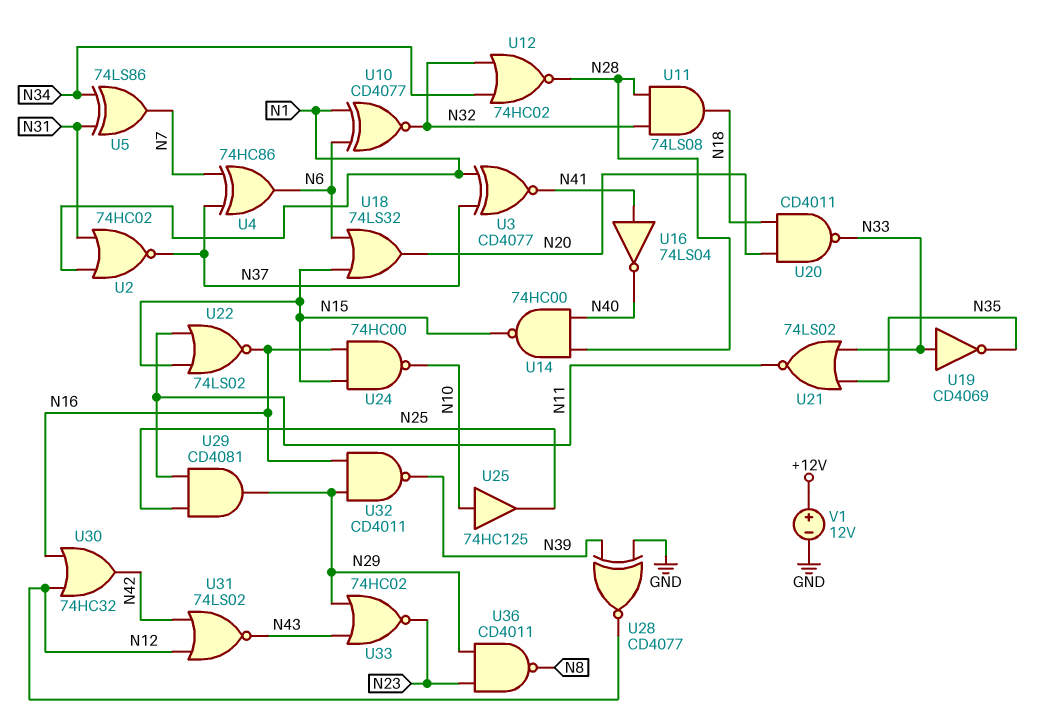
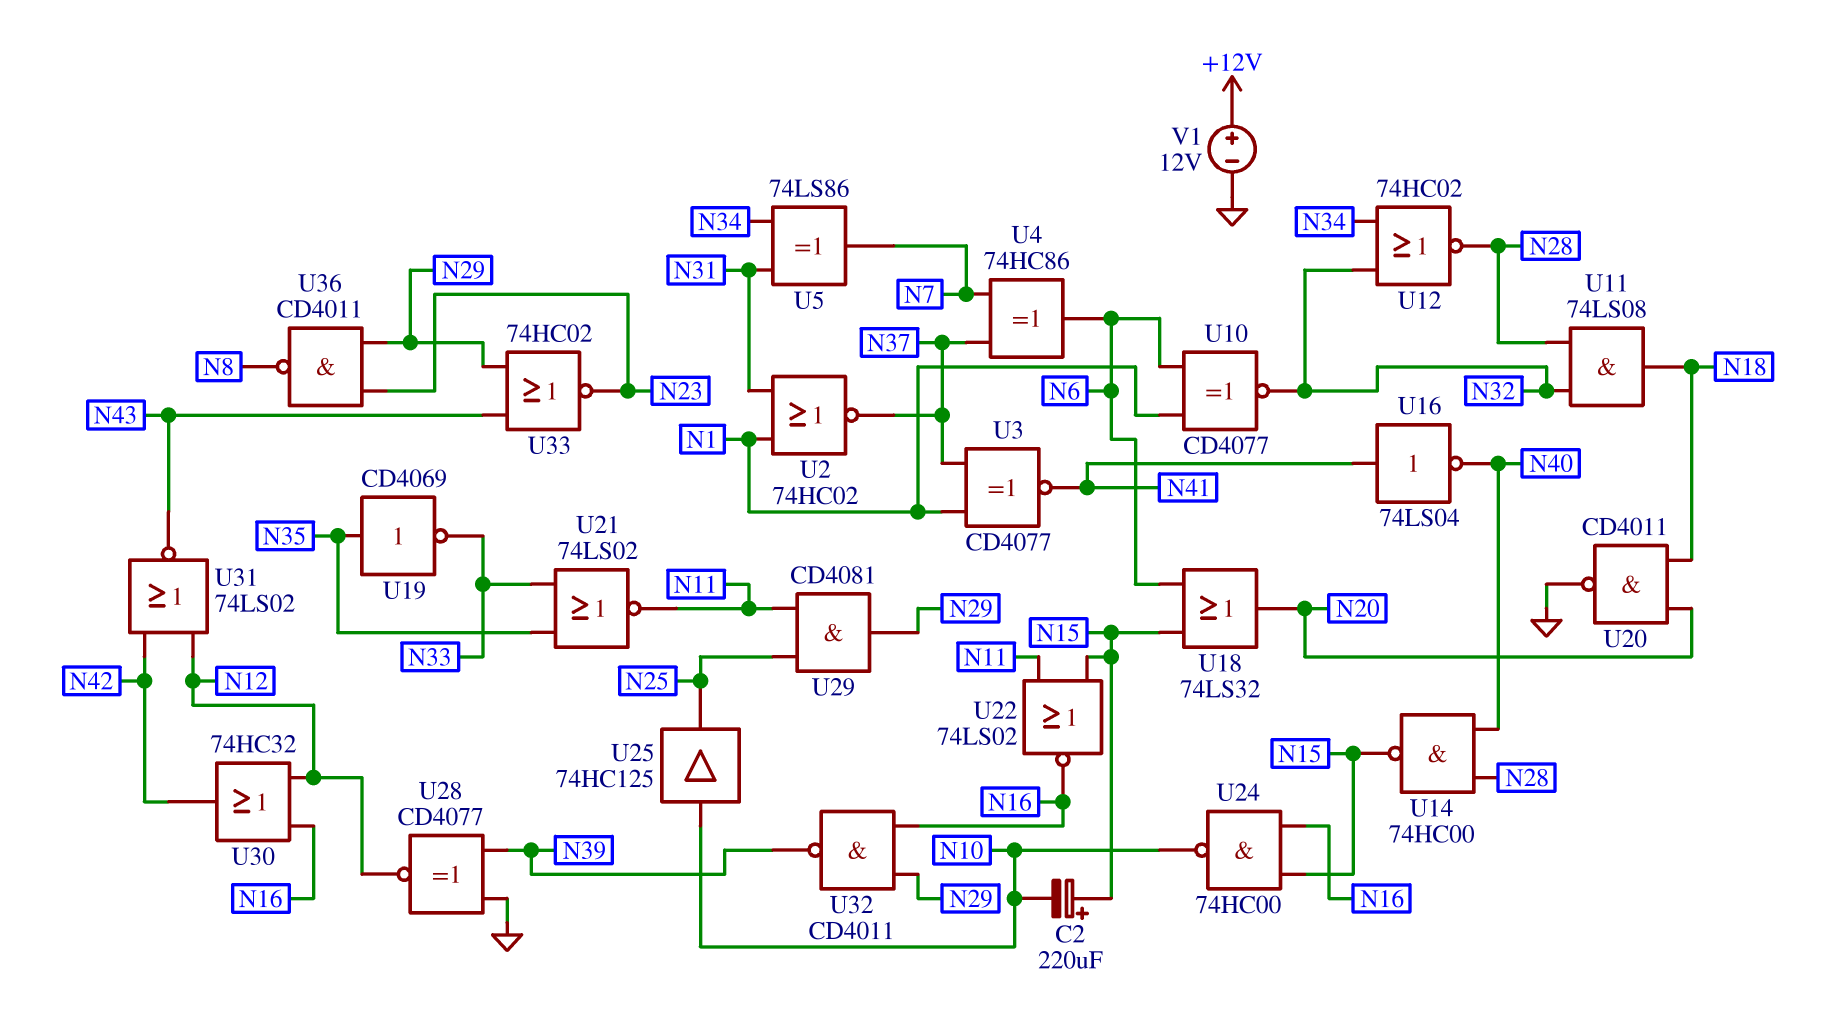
C2: none -> 220uF (plus N15, minus N10)
U19: NOT CD4069 (in N33, out N35) -> NOT CD4069 (in N35, out N33)
U20: NAND CD4011 (in N18, in N20, out N33) -> NAND CD4011 (in N18, in N20, out GND)

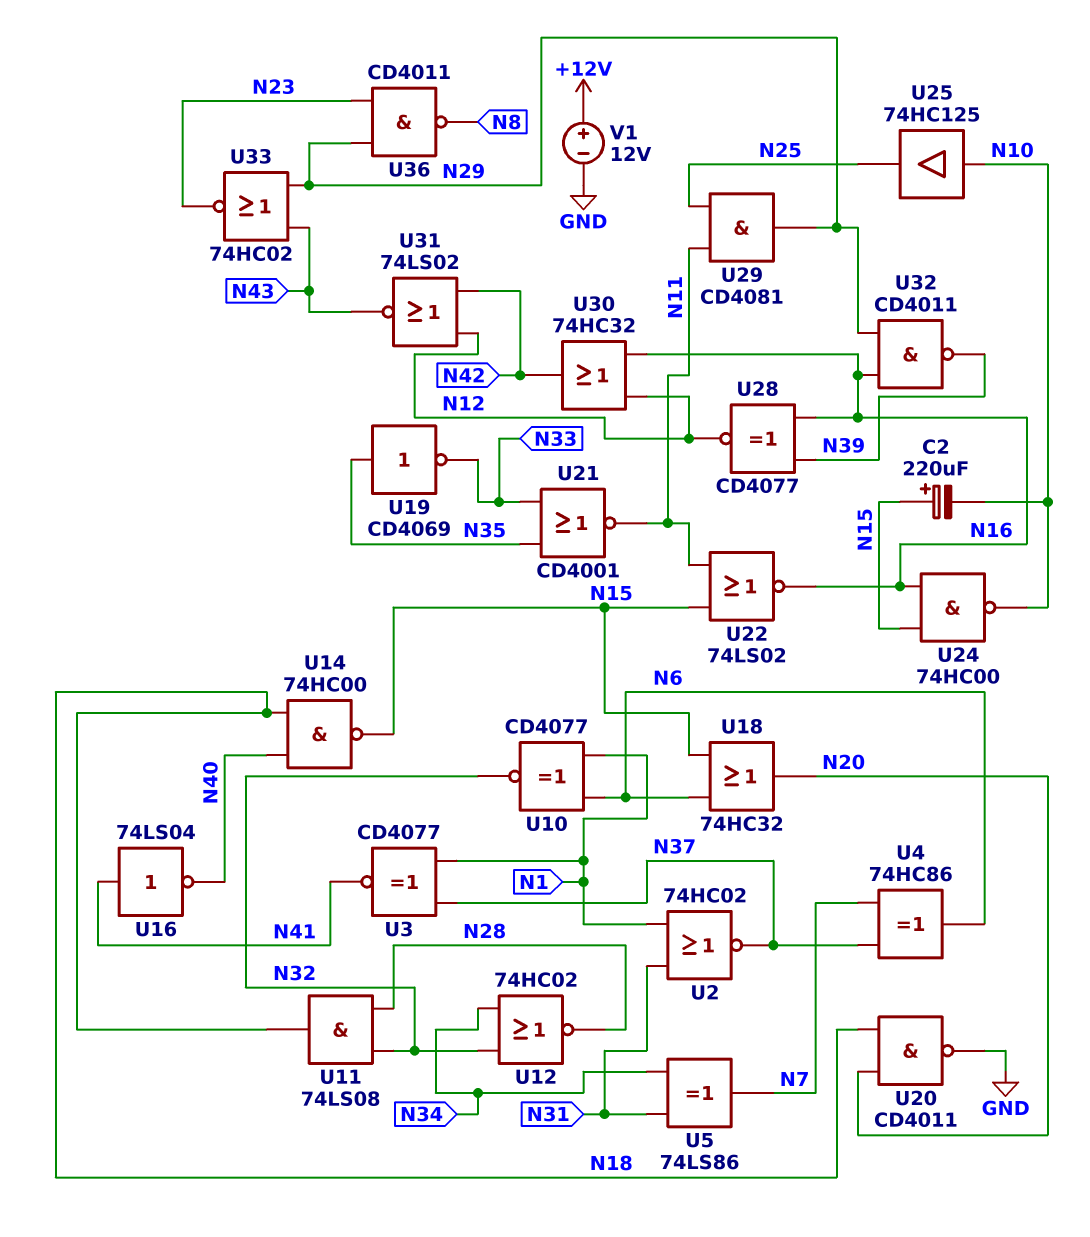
U14: NAND 74HC00 (in N28, in N40, out N15) -> NAND 74HC00 (in N18, in N40, out N15)
U18: OR 74LS32 (in N6, in N15, out N20) -> OR 74HC32 (in N6, in N15, out N20)
U21: NOR 74LS02 (in N33, in N35, out N11) -> NOR CD4001 (in N33, in N35, out N11)
U28: XNOR CD4077 (in GND, in N39, out N12) -> XNOR CD4077 (in N16, in N39, out N12)

